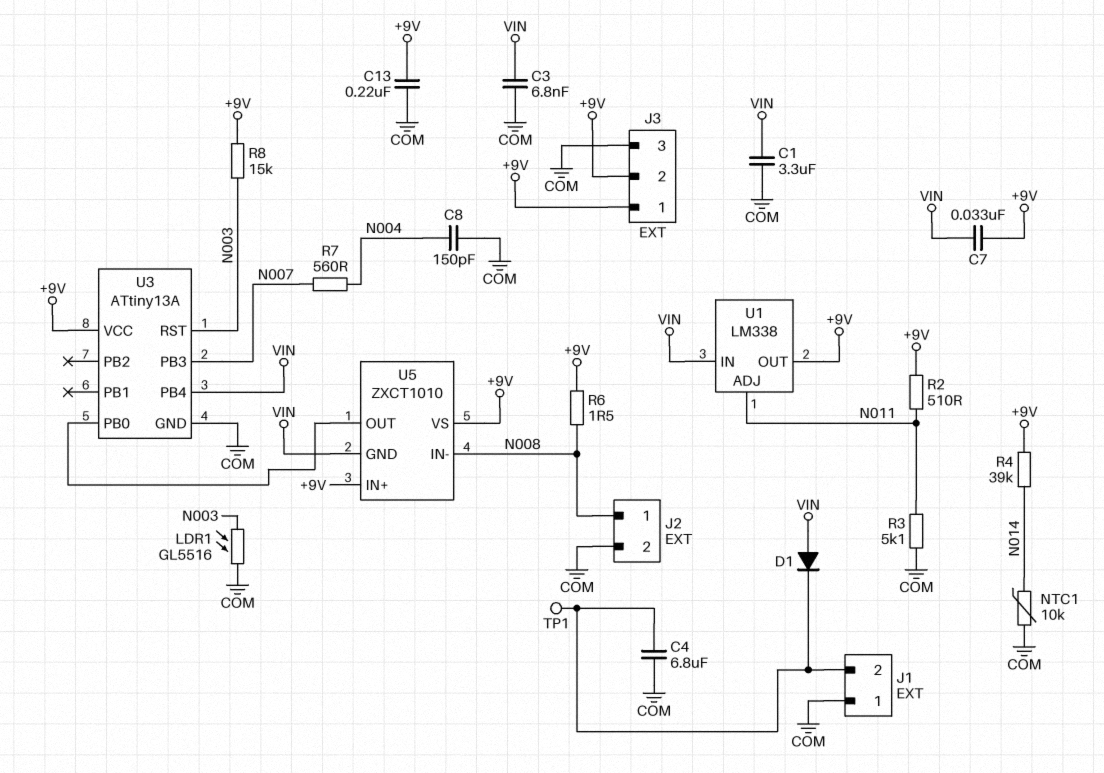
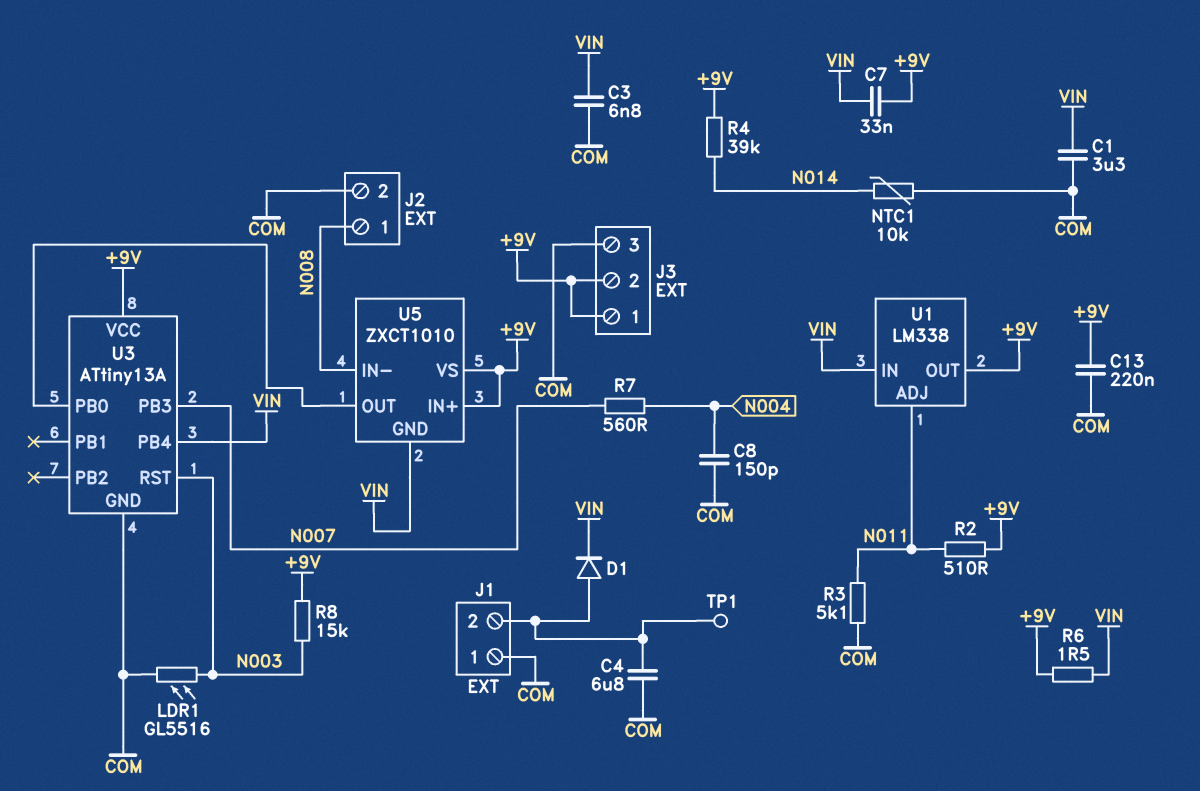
D1: diode (A VIN, K J1/2) -> diode (A J1/2, K VIN)
R6: 1.5 (+9V, N008) -> 1.5 (+9V, VIN)

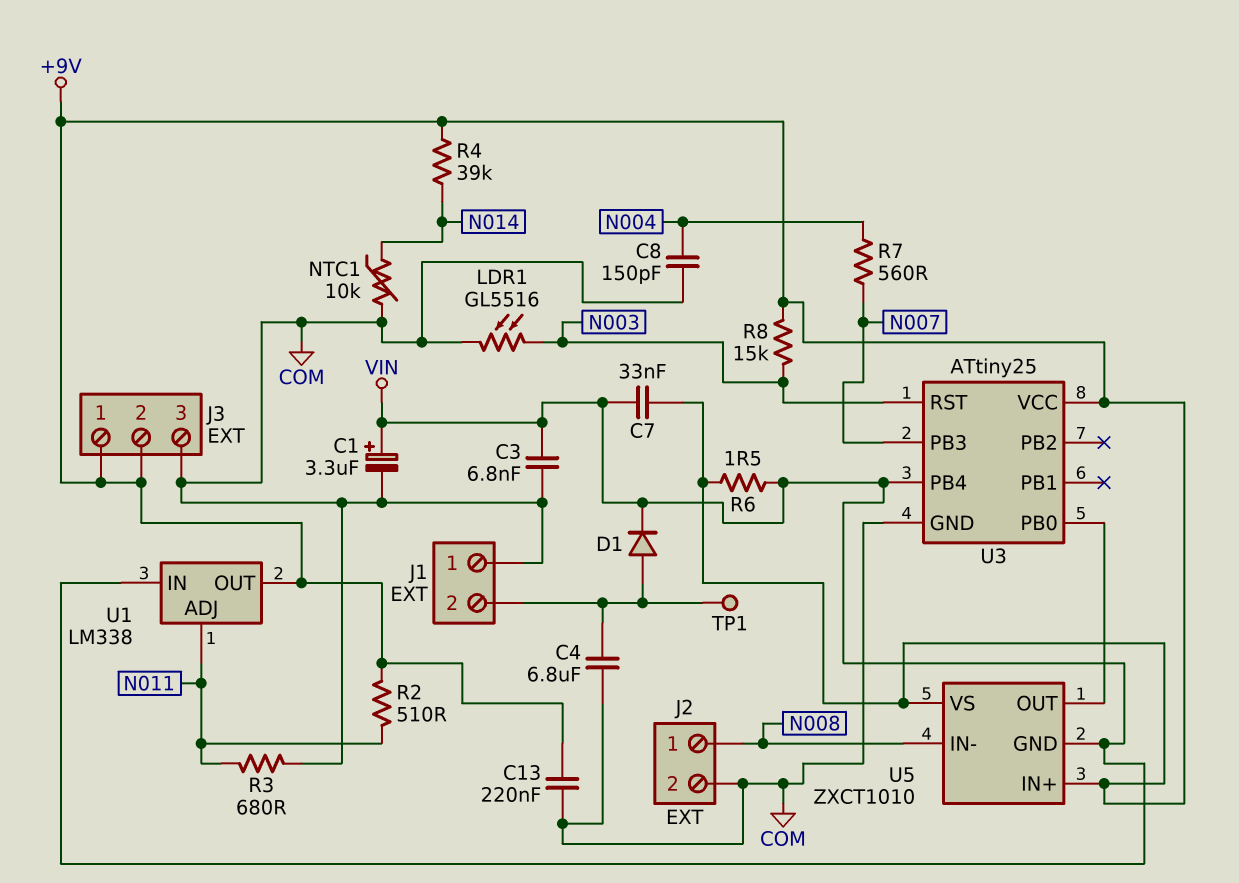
C1: 3.3uF (COM, VIN) -> 3.3uF (plus VIN, minus COM)
R3: 5.1k (COM, N011) -> 680 (COM, N011)
U3: ATtiny13A -> ATtiny25

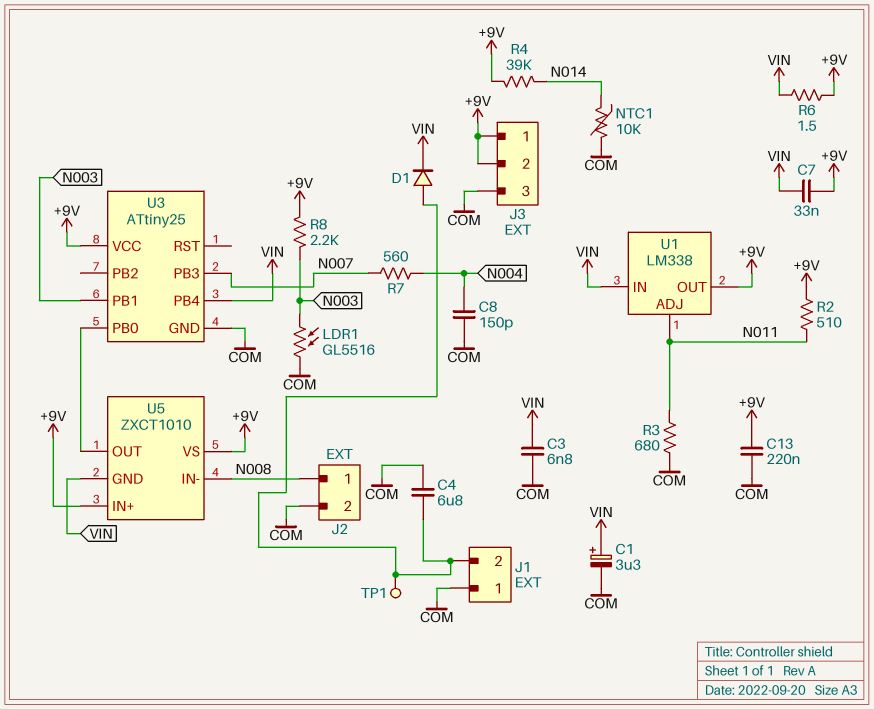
R8: 15k (+9V, N003) -> 2.2k (+9V, N003)
U3 pin PB1: none -> N003
U3 pin RST: N003 -> none

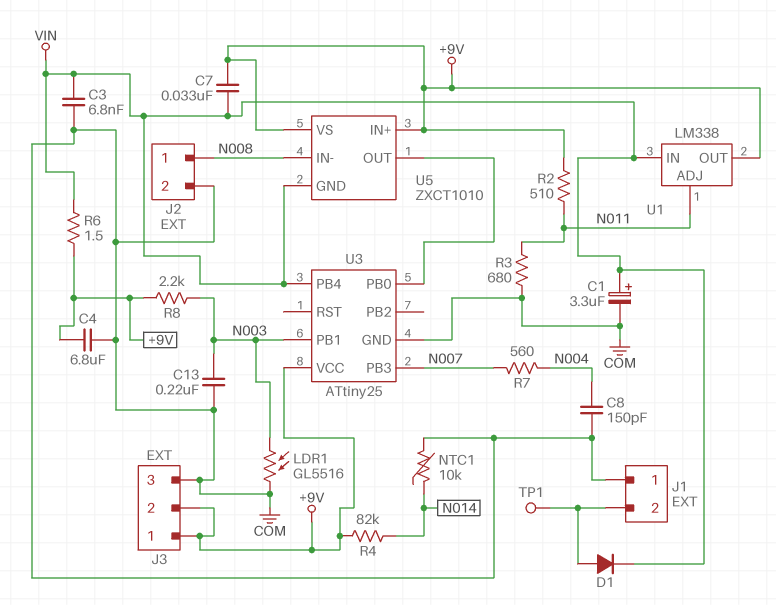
C4: 6.8uF (COM, J1/2) -> 6.8uF (+9V, COM)
C13: 220nF (+9V, COM) -> 220nF (COM, N003)
R4: 39k (+9V, N014) -> 82k (+9V, N014)

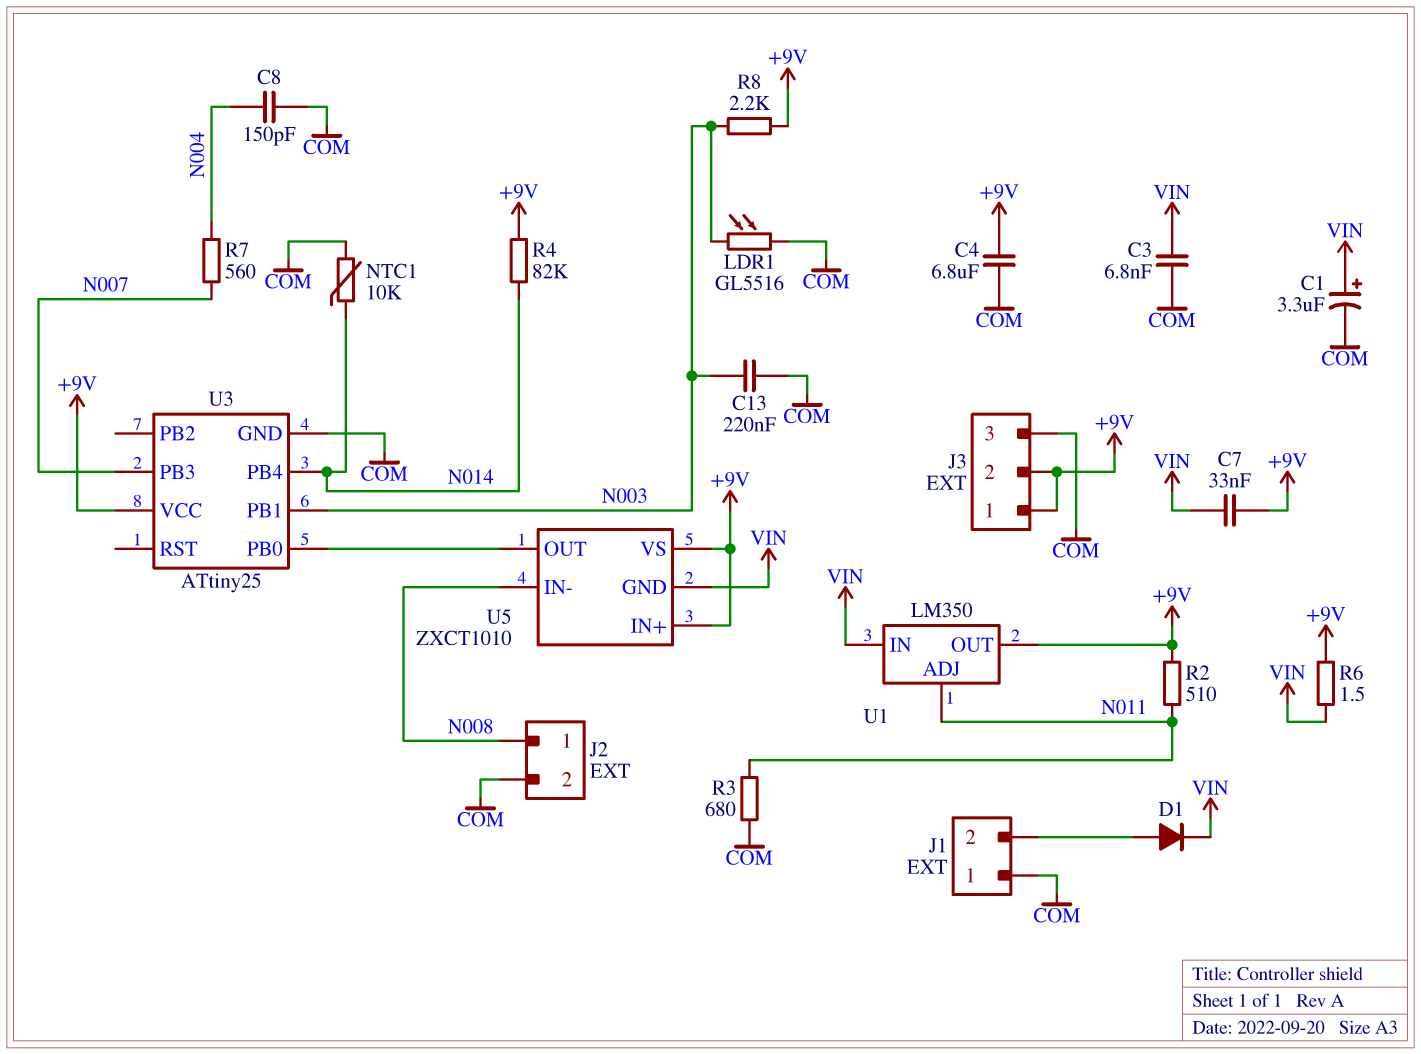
TP1: test point (J1/2) -> none
U1: LM338 -> LM350
U3 pin PB4: VIN -> N014

